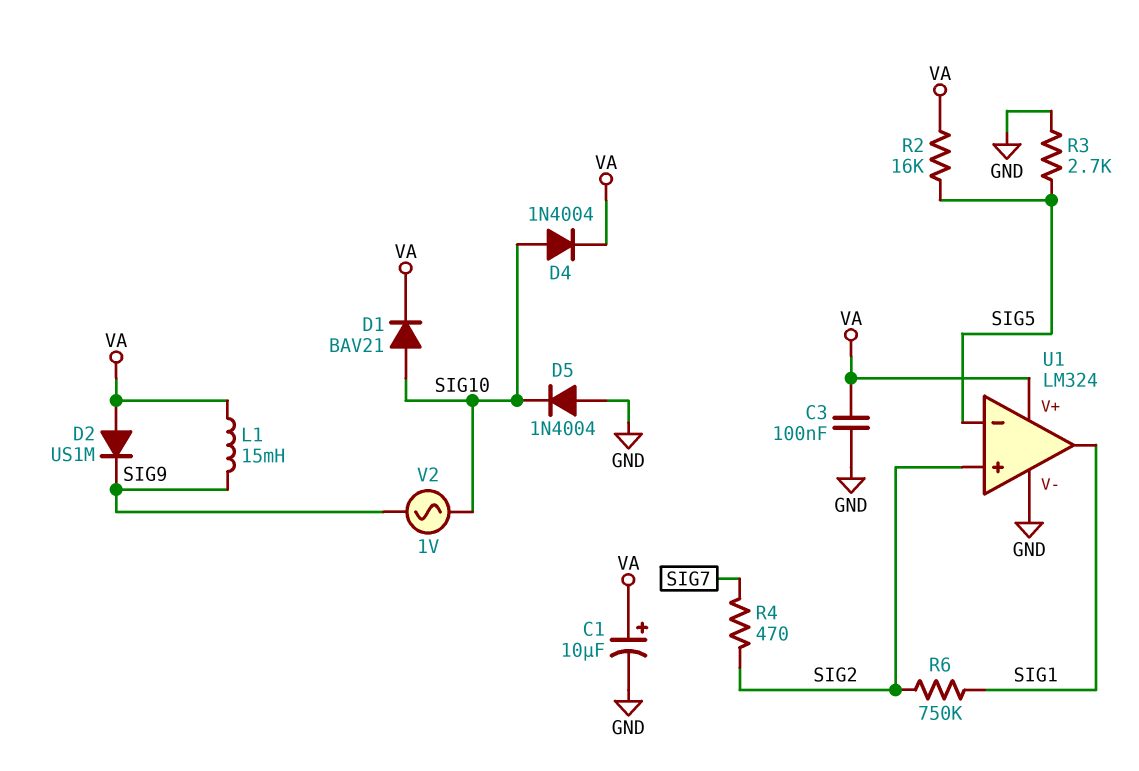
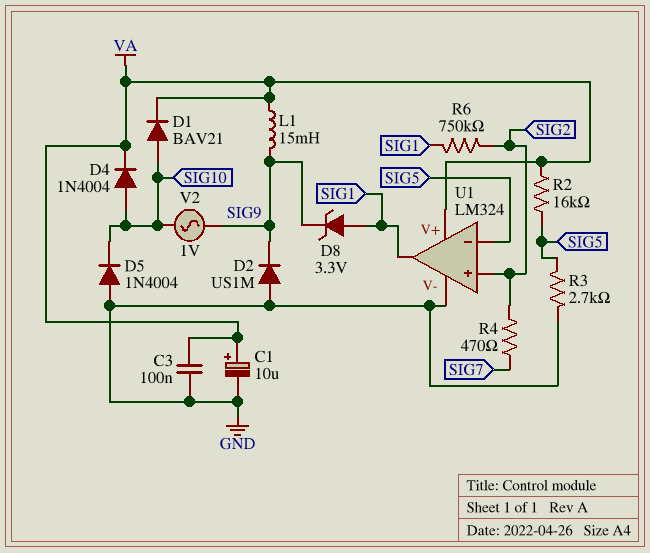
D2: diode US1M (A VA, K SIG9) -> diode US1M (A GND, K SIG9)
D8: none -> zener 3.3V (A SIG1, K SIG9)

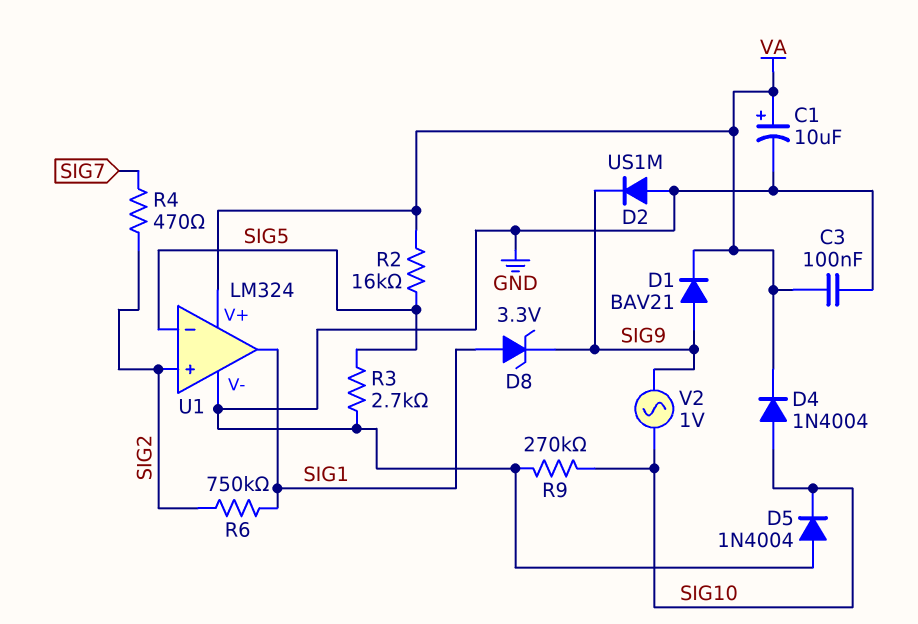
D1: diode BAV21 (A SIG10, K VA) -> diode BAV21 (A SIG9, K VA)
L1: 15mH (SIG9, VA) -> none
R9: none -> 270k (GND, SIG10)

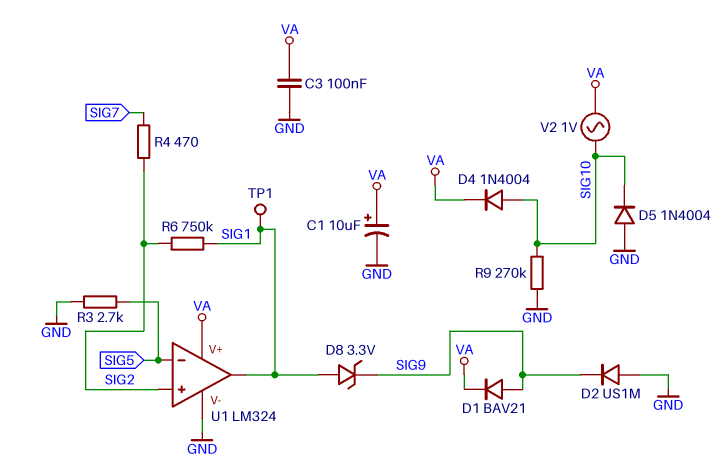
R2: 16k (SIG5, VA) -> none
TP1: none -> test point (SIG1)
V2: AC 1V (SIG9, SIG10) -> AC 1V (SIG10, VA)

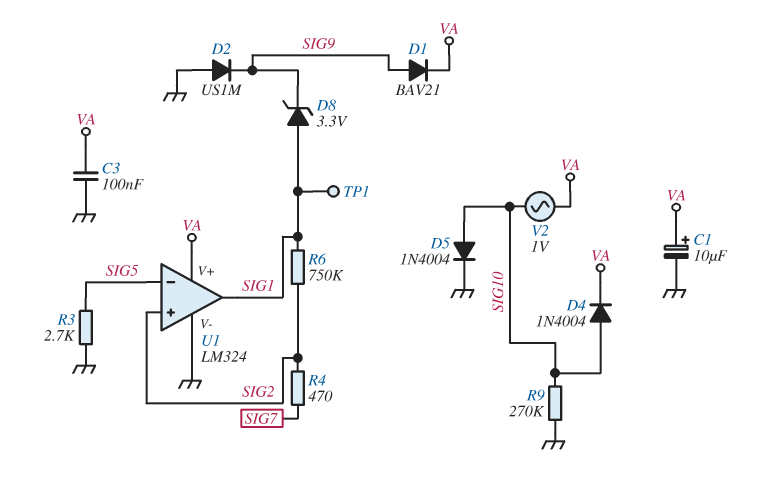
D5: diode 1N4004 (A GND, K SIG10) -> diode 1N4004 (A SIG10, K GND)

